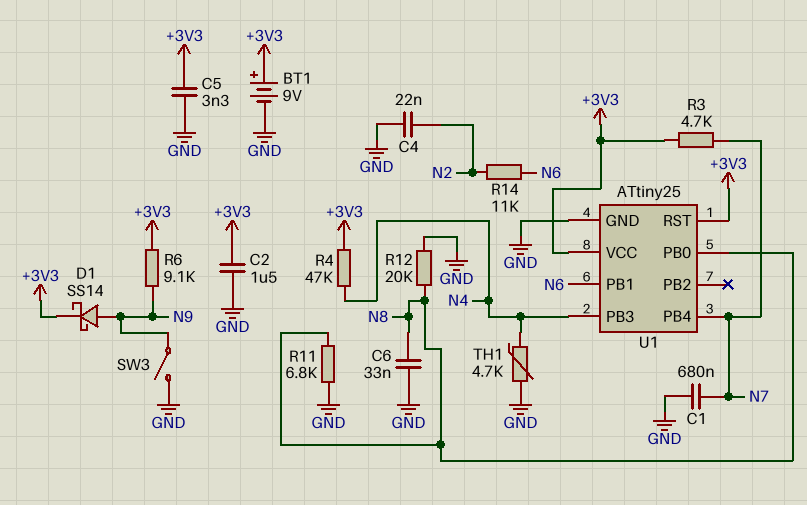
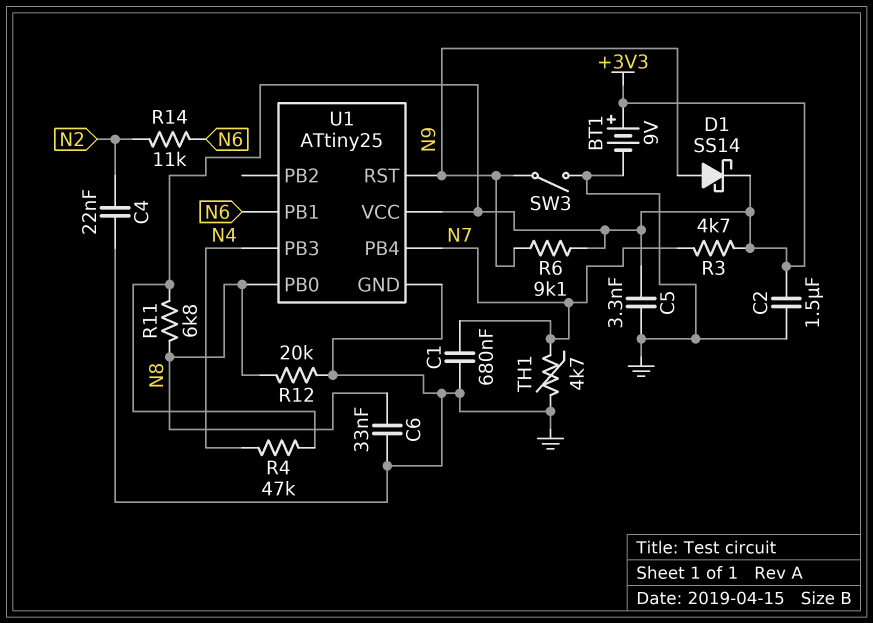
R11: 6.8k (GND, N8) -> 6.8k (+3V3, N8)
TH1: 4.7k (GND, N4) -> 4.7k (GND, N7)
U1 pin RST: +3V3 -> N9

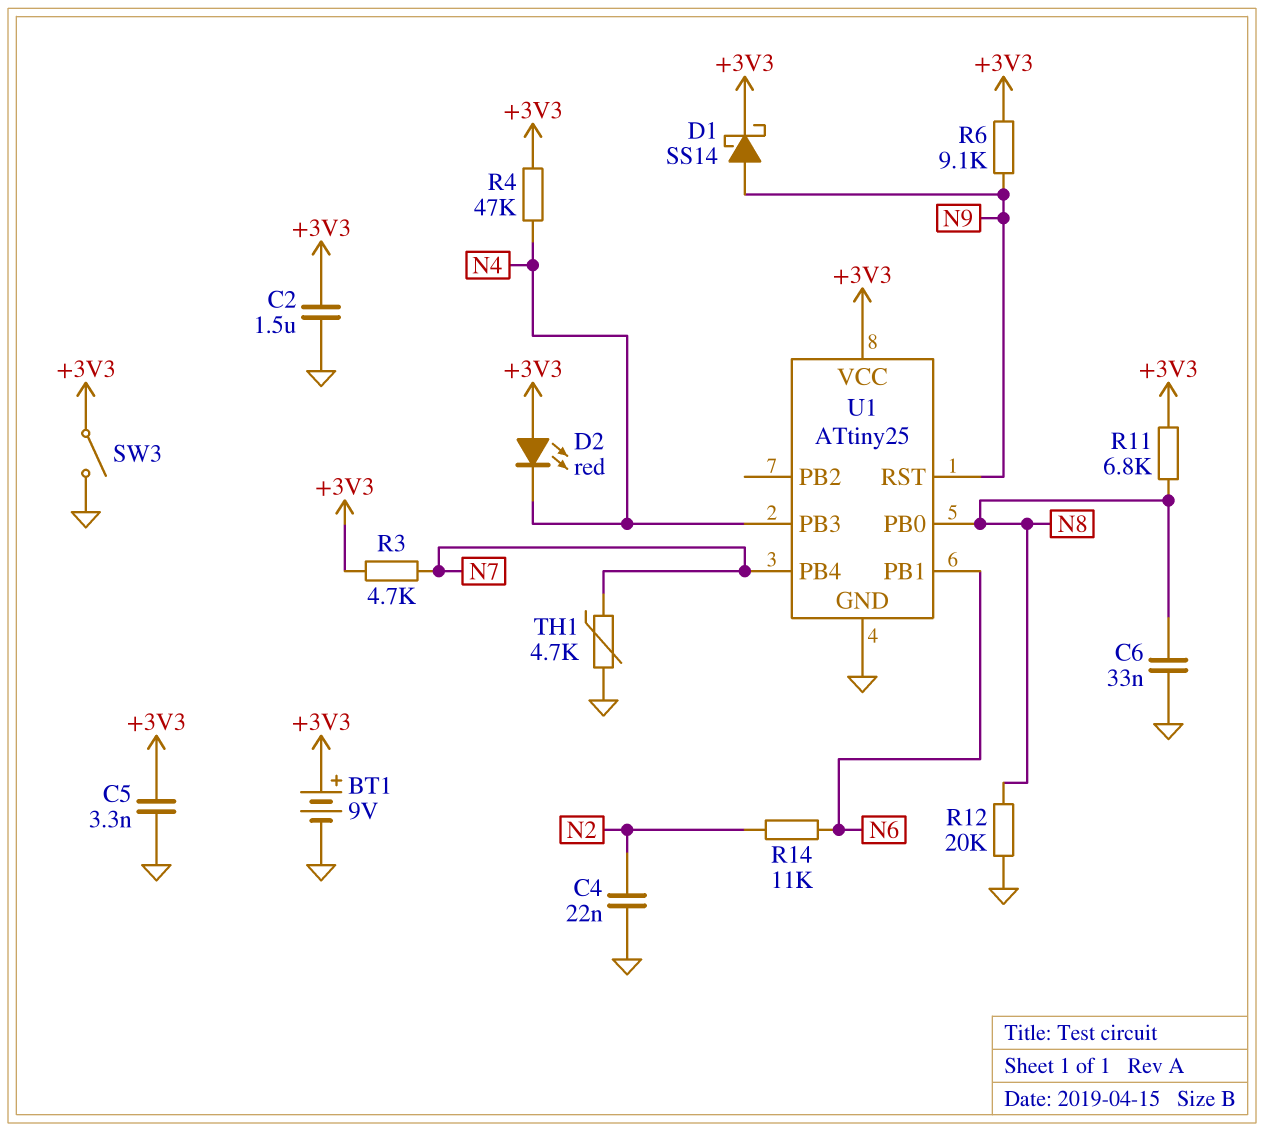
C1: 680nF (GND, N7) -> none
D2: none -> LED red (A +3V3, K N4)
SW3: switch (GND, N9) -> switch (+3V3, GND)

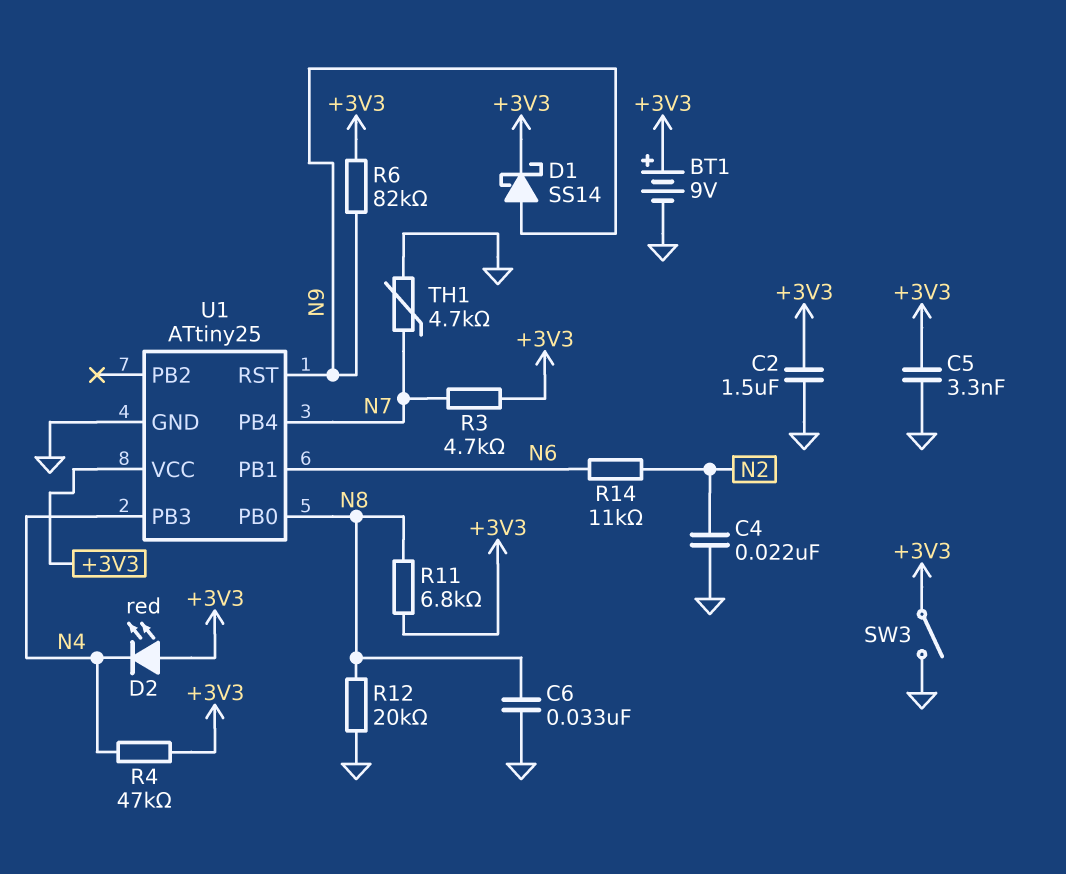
R6: 9.1k (+3V3, N9) -> 82k (+3V3, N9)

